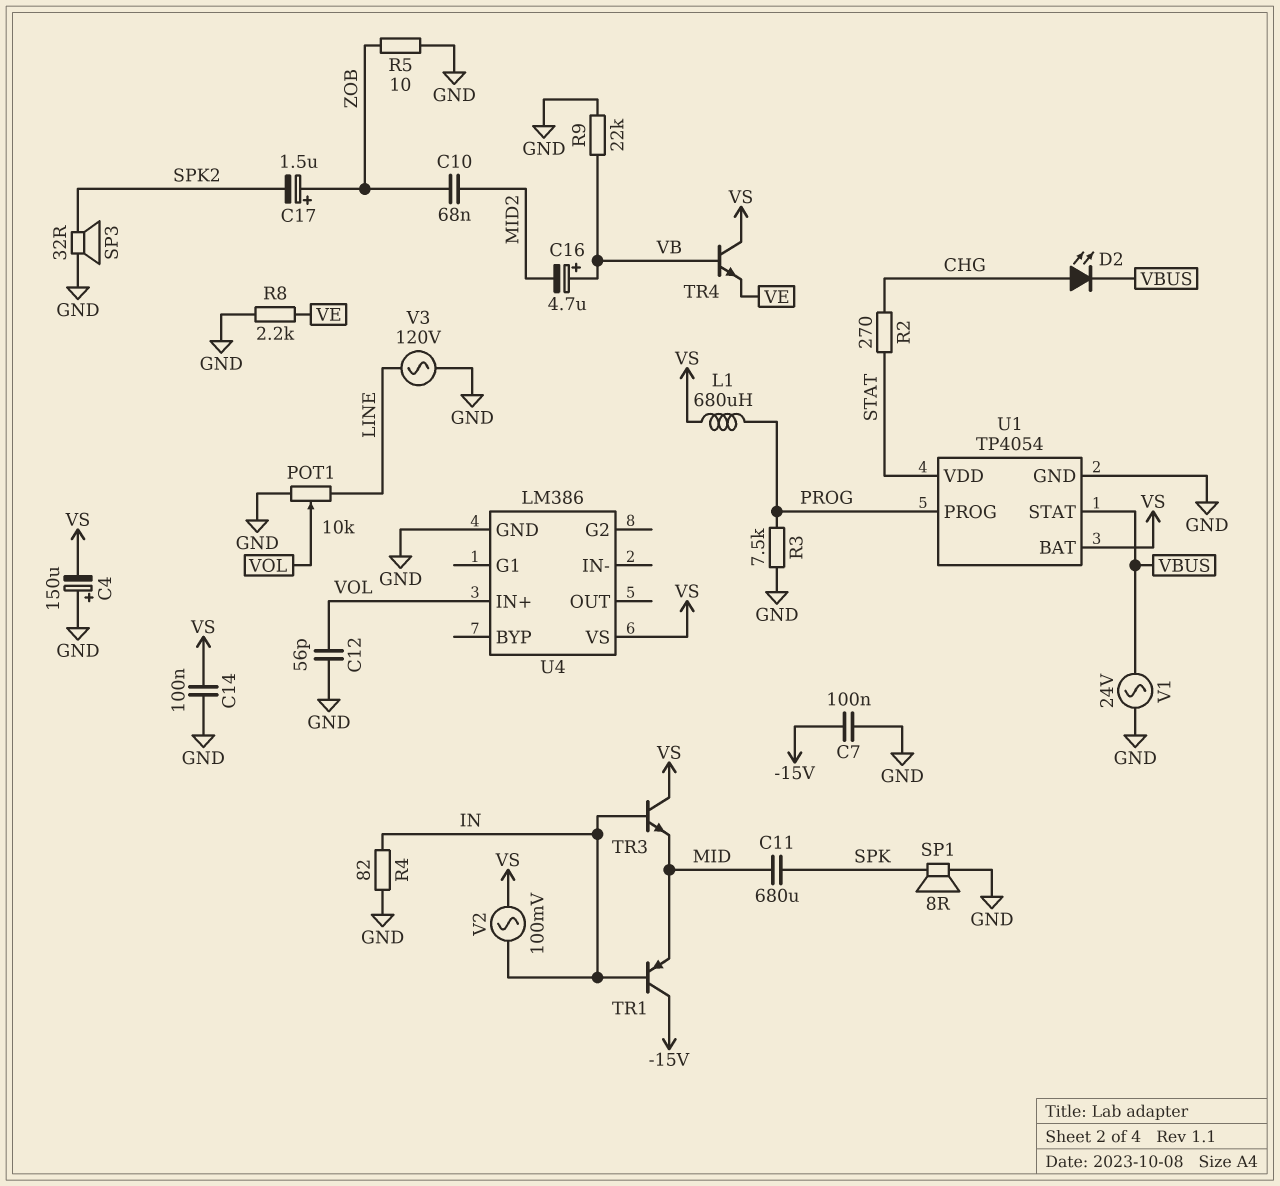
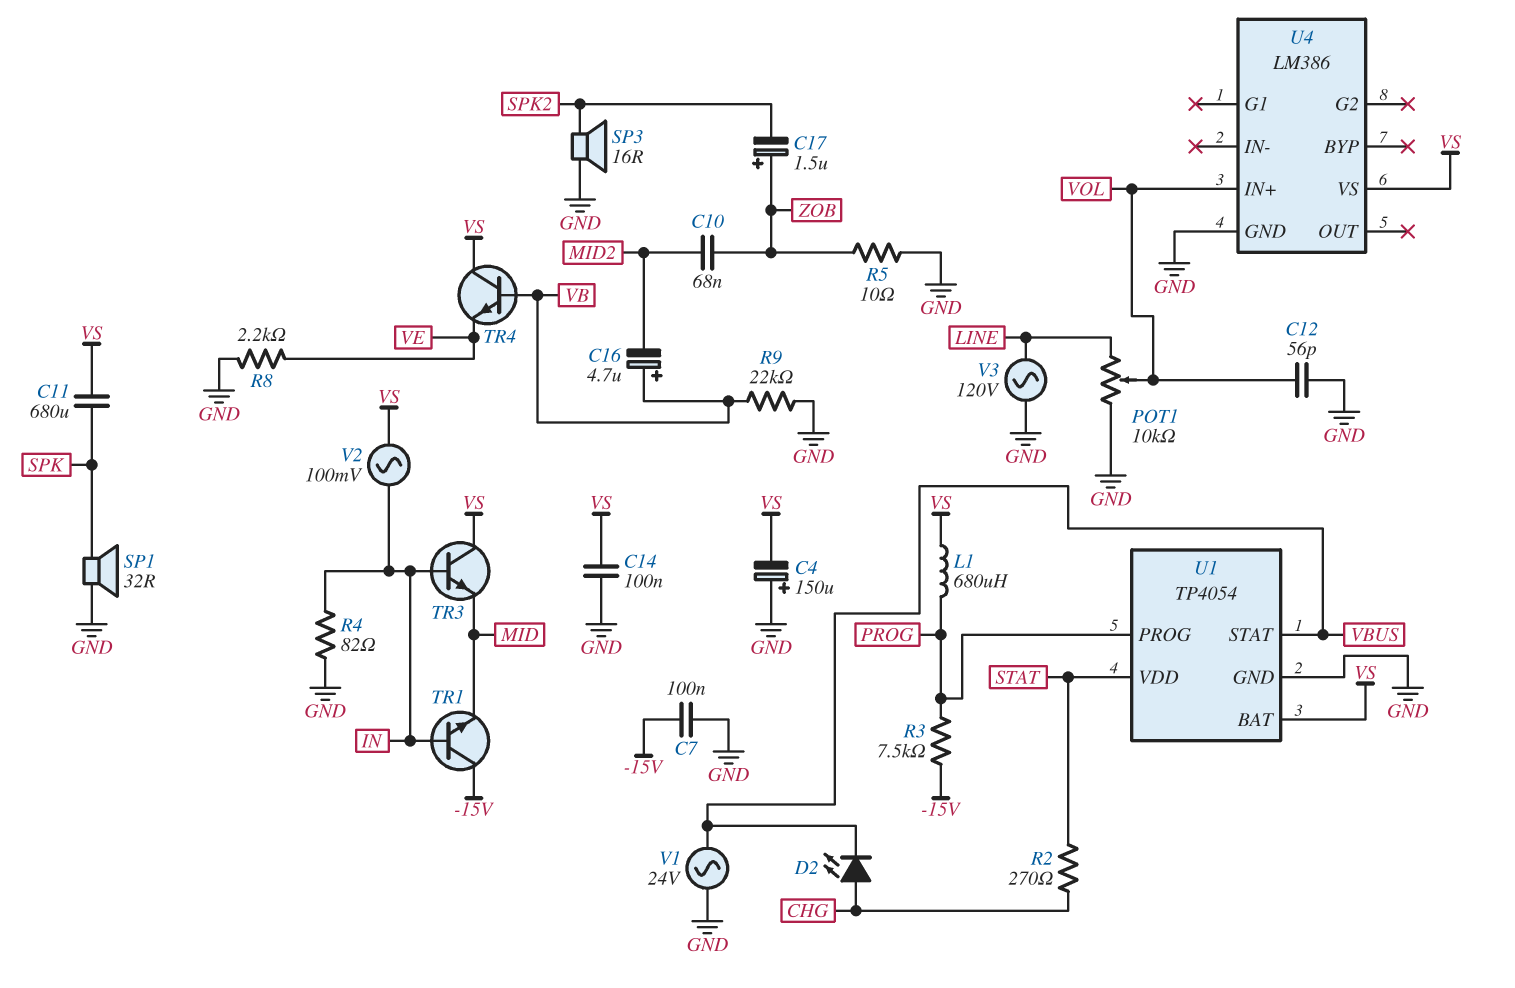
C11: 680uF (MID, SPK) -> 680uF (SPK, VS)
R3: 7.5k (GND, PROG) -> 7.5k (-15V, PROG)
SP1: speaker 8R (GND, SPK) -> speaker 32R (GND, SPK)
SP3: speaker 32R (GND, SPK2) -> speaker 16R (GND, SPK2)
TR1: PNP (B IN, C -15V, E MID) -> NPN (B IN, C -15V, E MID)

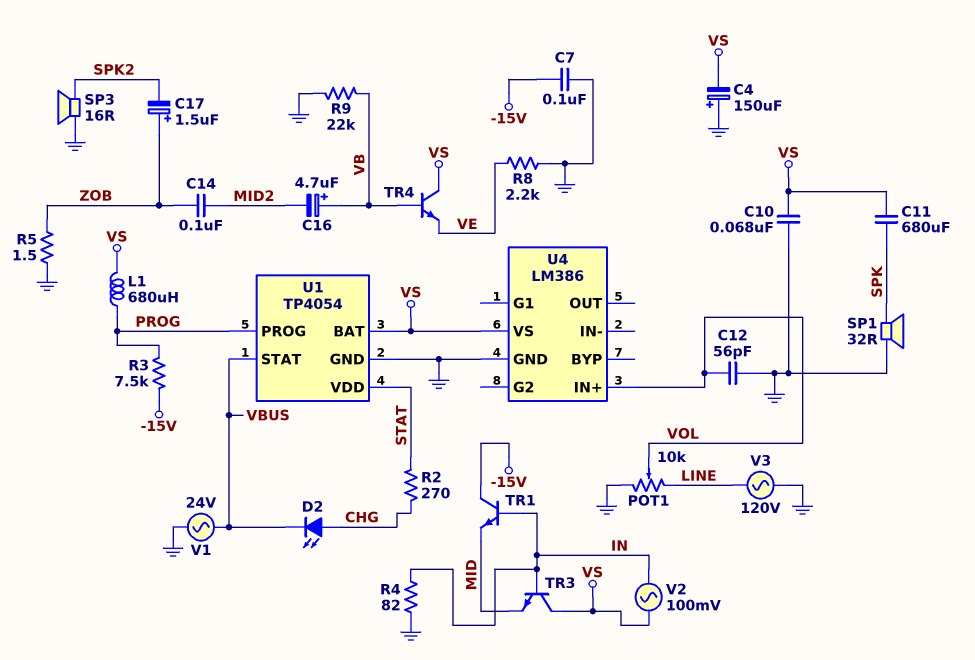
C10: 68nF (MID2, ZOB) -> 68nF (GND, VS)
C14: 100nF (GND, VS) -> 100nF (MID2, ZOB)
R5: 10 (GND, ZOB) -> 1.5 (GND, ZOB)

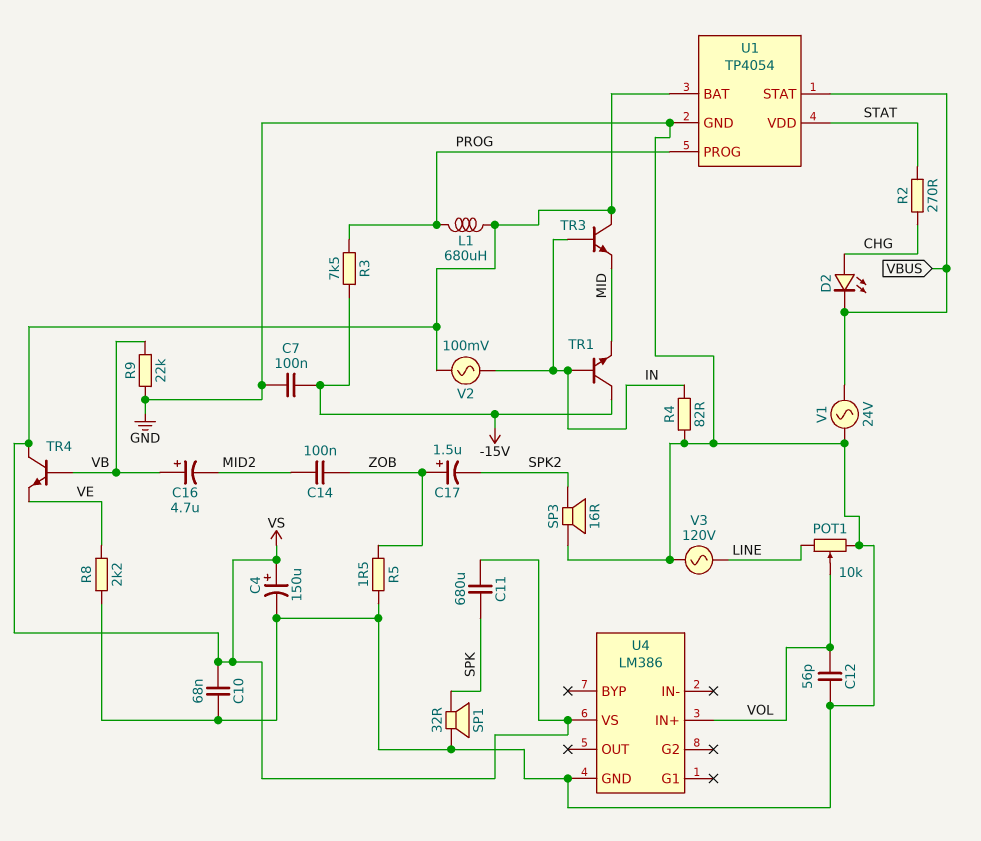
C4: 150uF (plus GND, minus VS) -> 150uF (plus VS, minus GND)

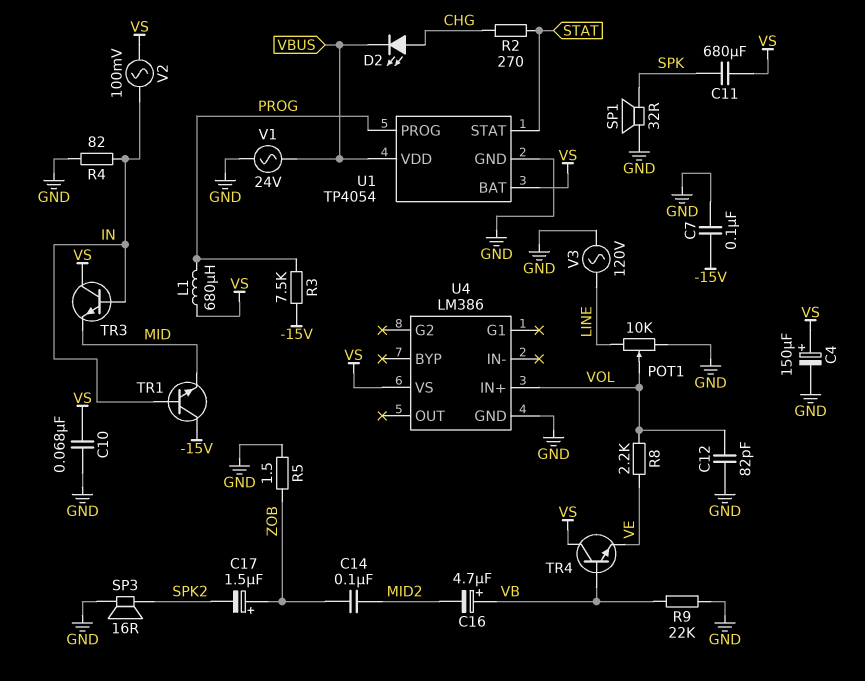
C12: 56pF (GND, VOL) -> 82pF (GND, VOL)
R8: 2.2k (GND, VE) -> 2.2k (VE, VOL)
U1 pin STAT: VBUS -> STAT
U1 pin VDD: STAT -> VBUS

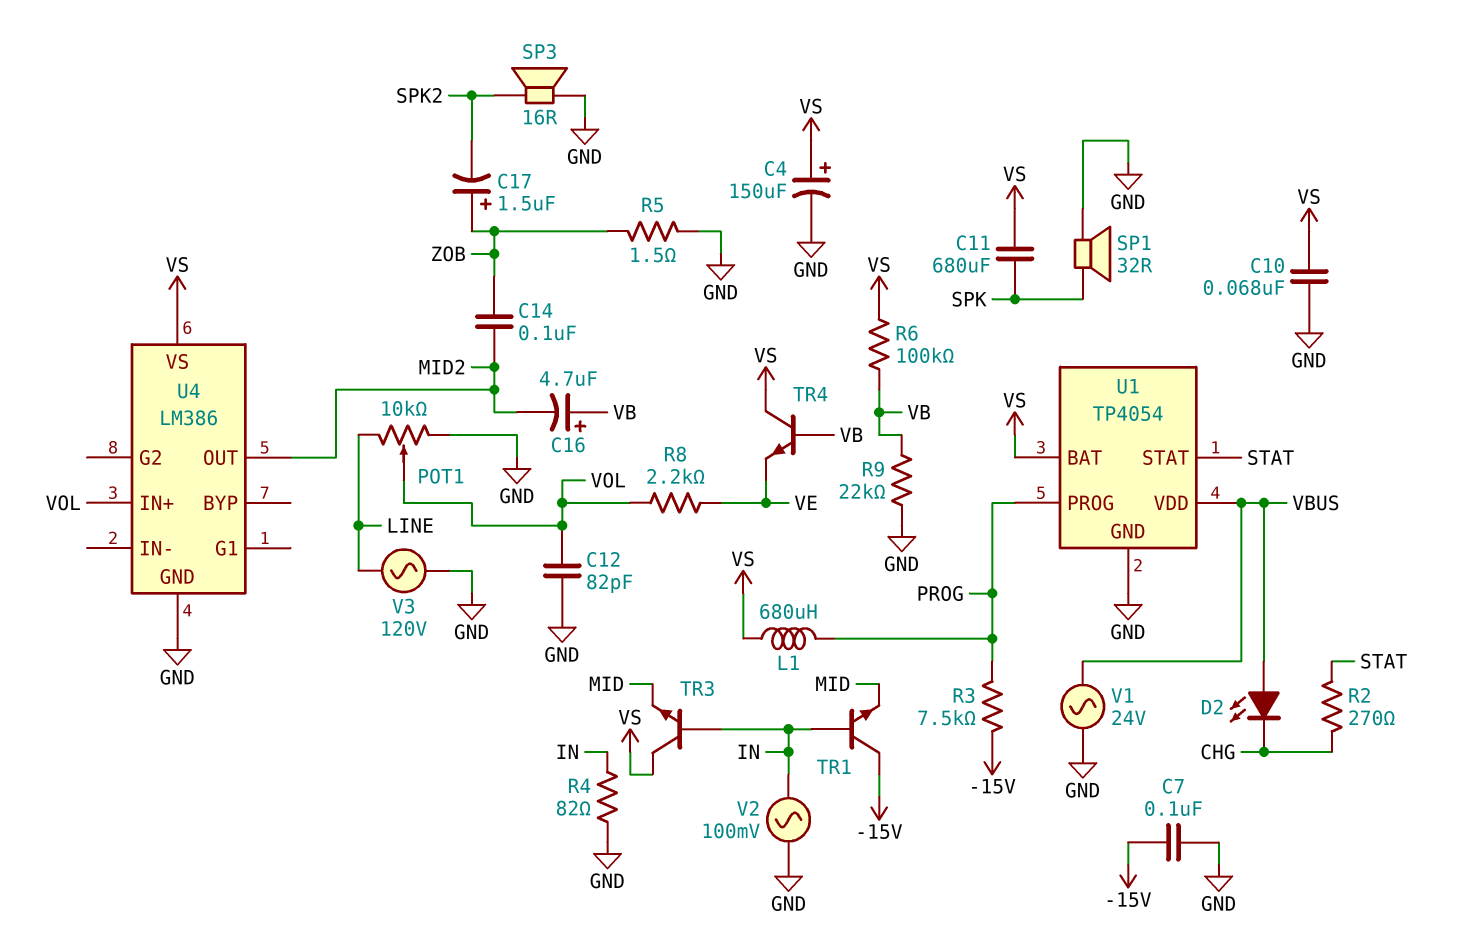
D2: LED (A CHG, K VBUS) -> LED (A VBUS, K CHG)
R6: none -> 100k (VB, VS)
U4 pin OUT: none -> MID2
V2: AC 100mV (IN, VS) -> AC 100mV (GND, IN)

